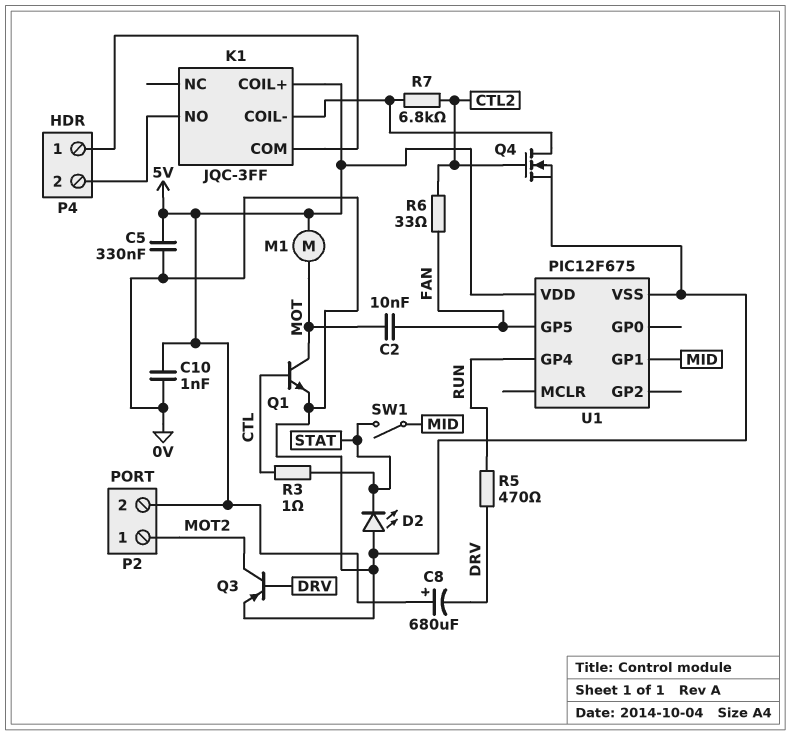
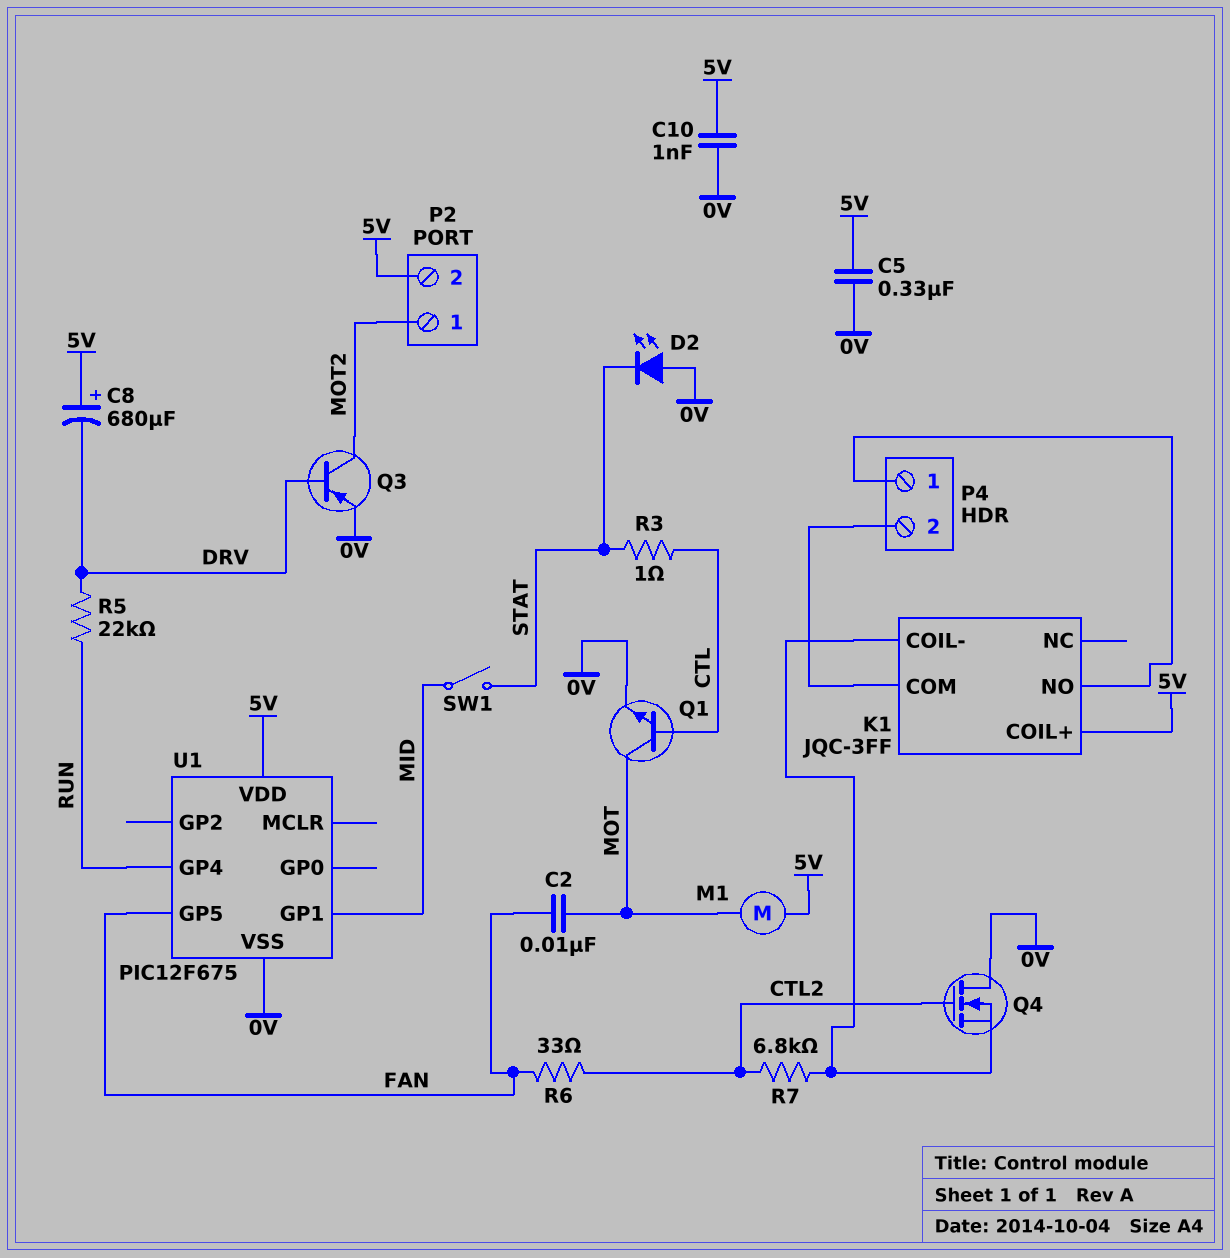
P4 pin 1: K1/COM -> K1/NO
P4 pin 2: K1/NO -> K1/COM
Q4: NMOS (G CTL2, D K1/COIL-, S 0V) -> NMOS (G CTL2, D 0V, S K1/COIL-)
R5: 470 (DRV, RUN) -> 22k (DRV, RUN)

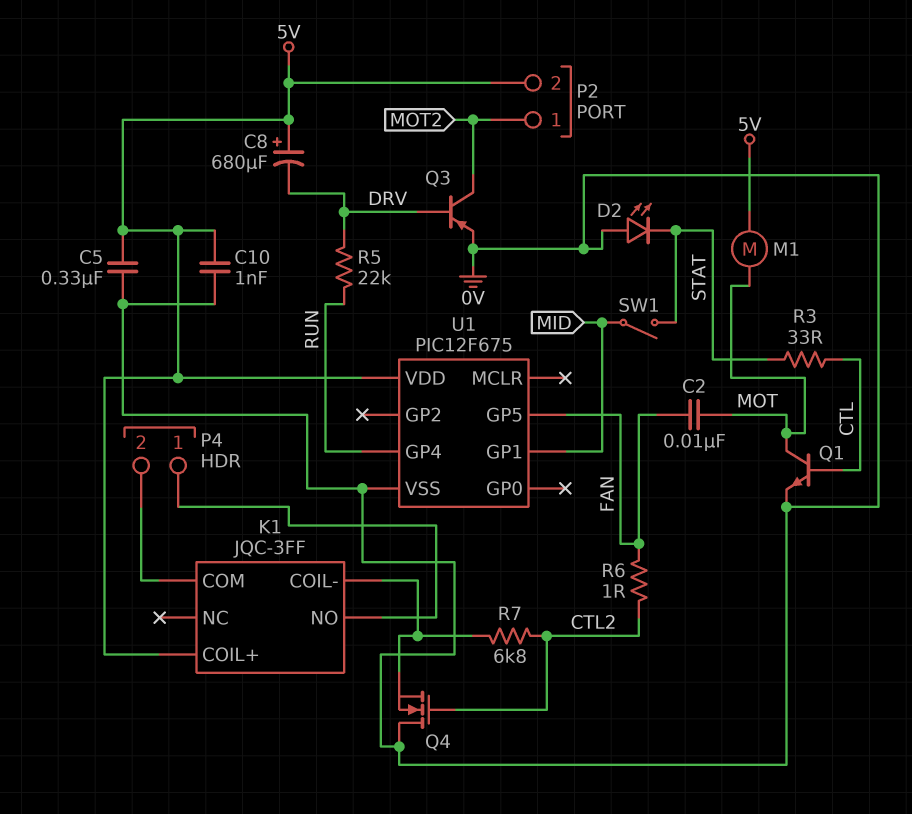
R3: 1 (CTL, STAT) -> 33 (CTL, STAT)
R6: 33 (CTL2, FAN) -> 1 (CTL2, FAN)

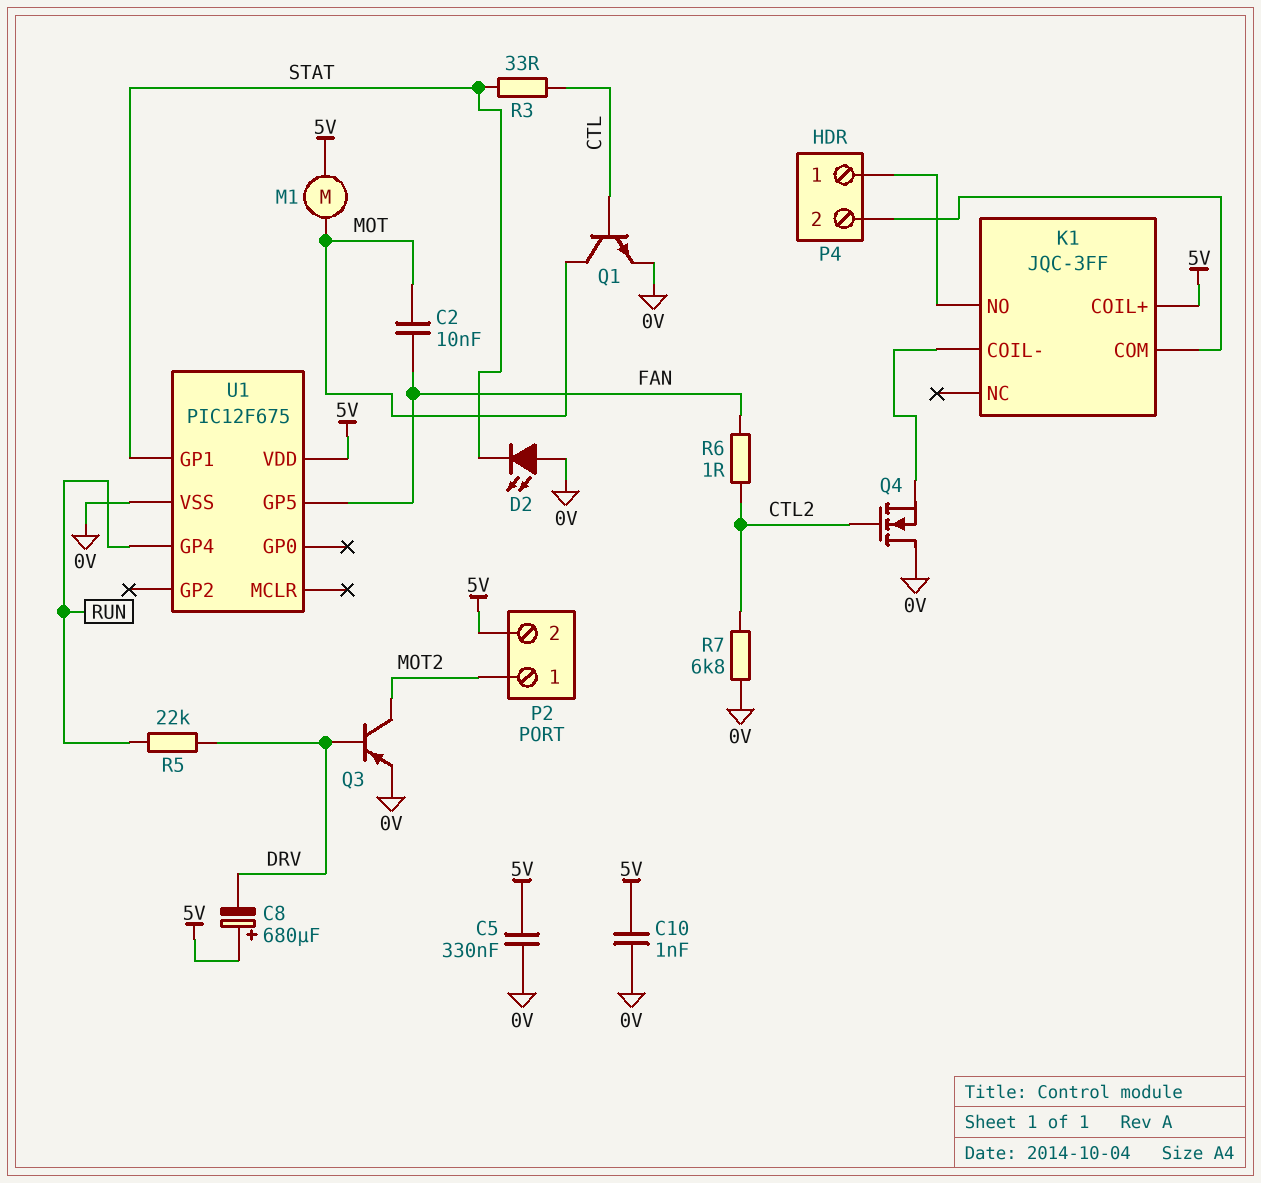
R7: 6.8k (CTL2, K1/COIL-) -> 6.8k (0V, CTL2)
SW1: switch (MID, STAT) -> none
U1 pin GP1: MID -> STAT

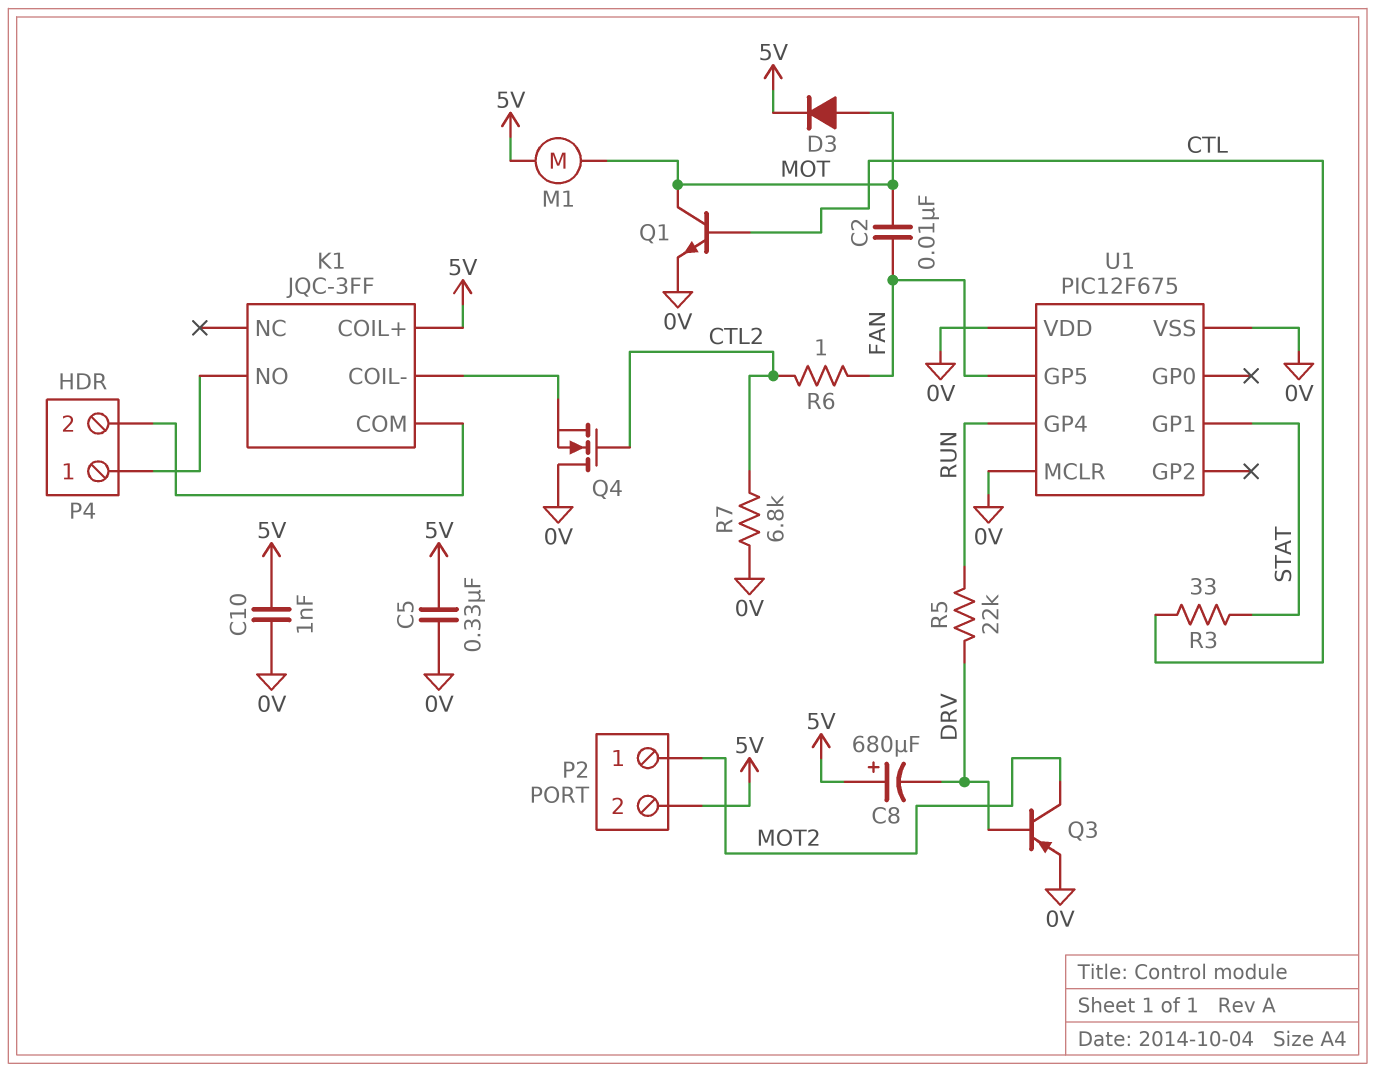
D2: LED (A 0V, K STAT) -> none
D3: none -> diode (A MOT, K 5V)
U1 pin MCLR: none -> 0V
U1 pin VDD: 5V -> 0V

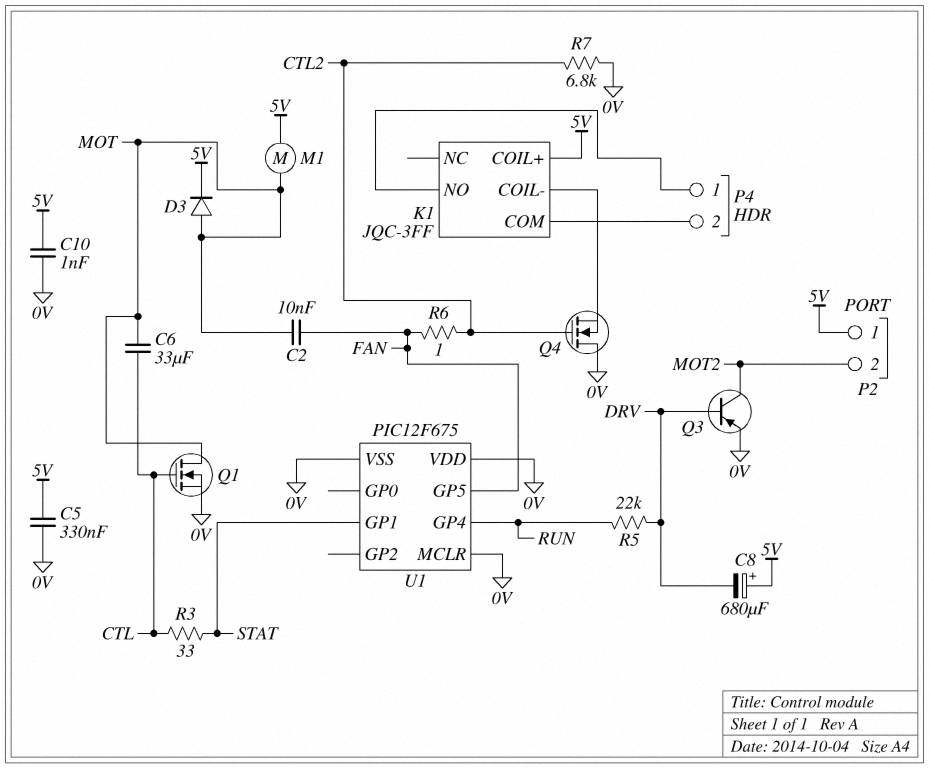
C6: none -> 33uF (CTL, MOT)
P2 pin 1: MOT2 -> 5V
P2 pin 2: 5V -> MOT2
Q1: NPN (B CTL, C MOT, E 0V) -> NMOS (G CTL, D MOT, S 0V)

